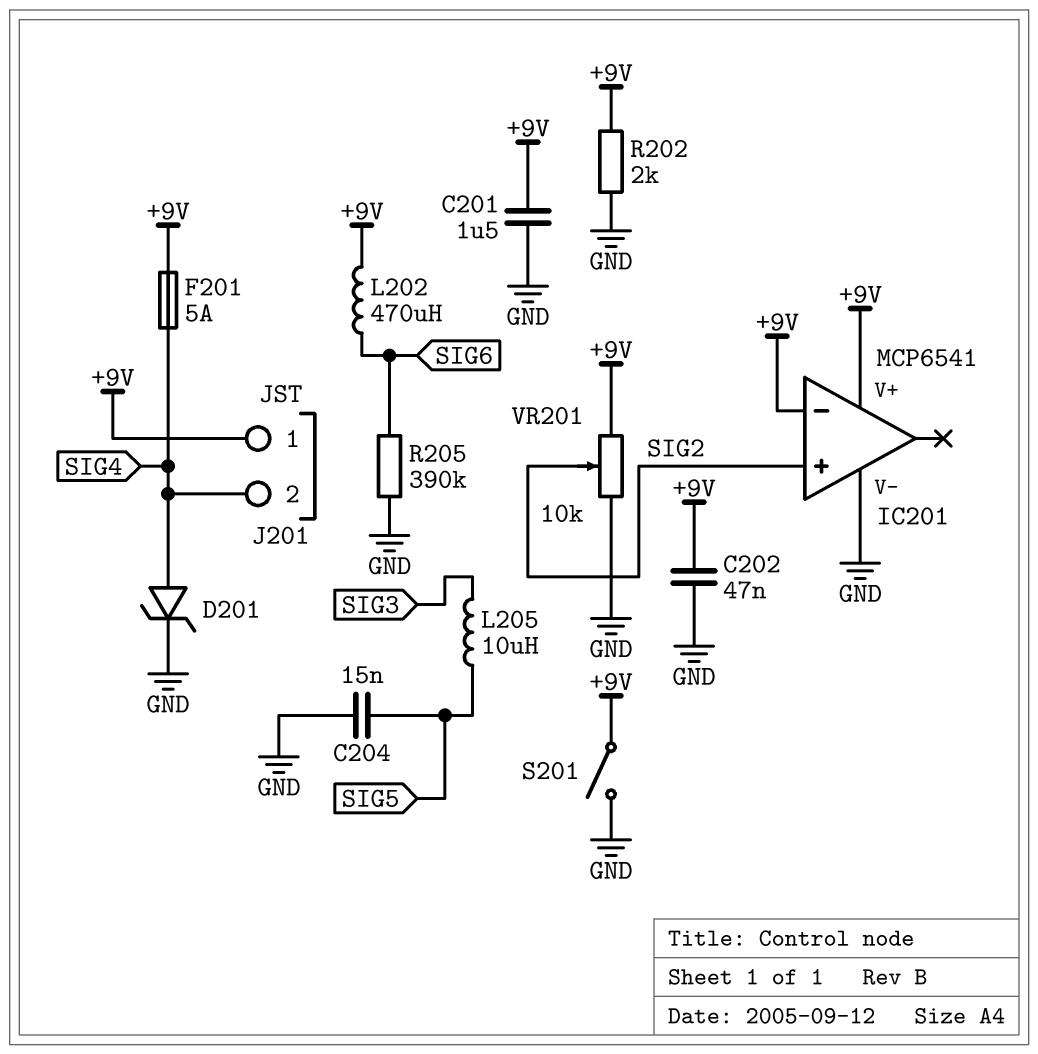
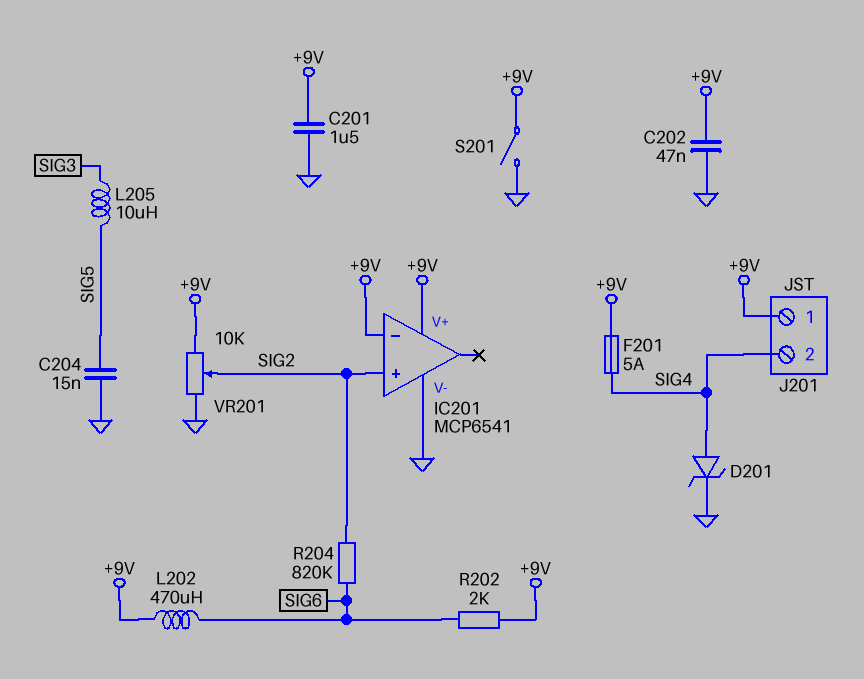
R202: 2k (+9V, GND) -> 2k (+9V, SIG6)
R204: none -> 820k (SIG2, SIG6)
R205: 390k (GND, SIG6) -> none

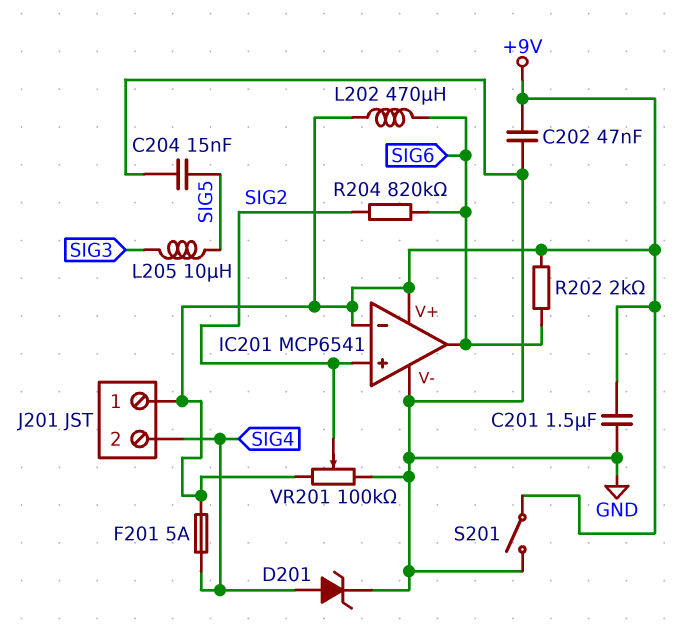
IC201 pin out: none -> SIG6
VR201: 10k (+9V, GND, wiper SIG2) -> 100k (+9V, GND, wiper SIG2)

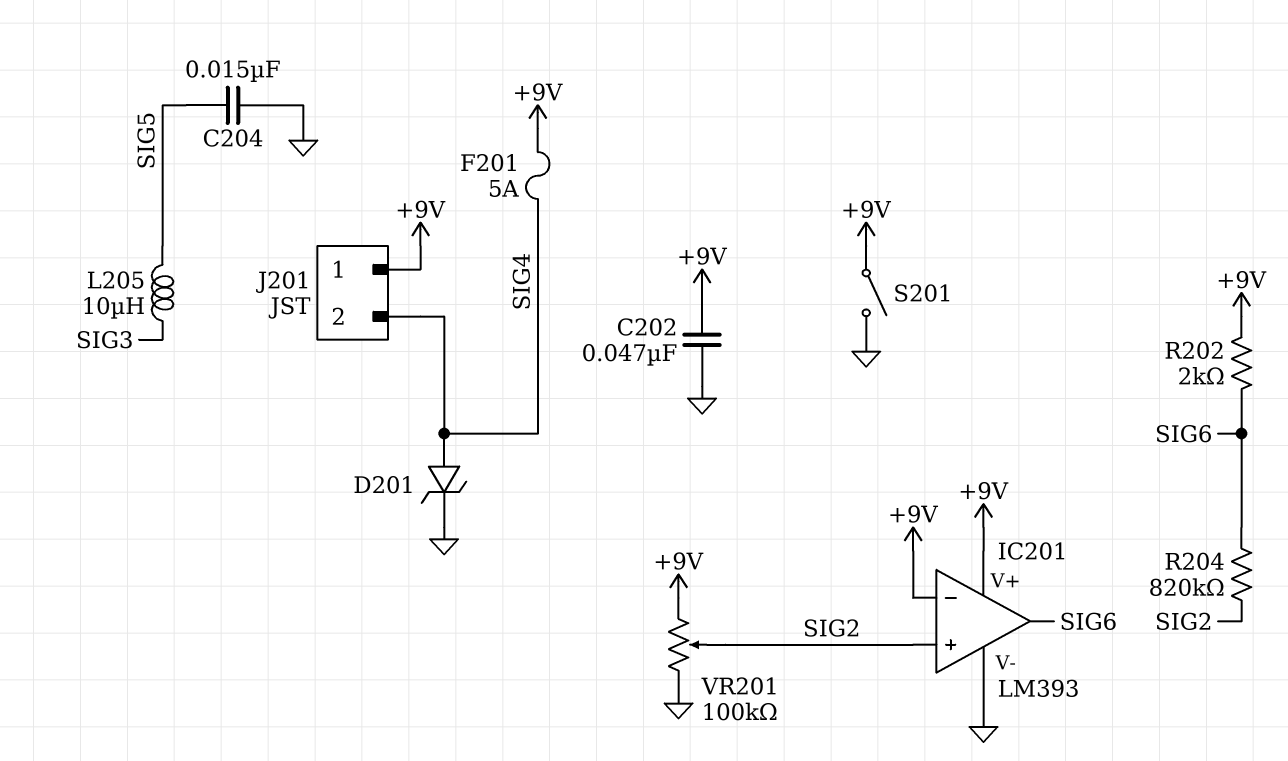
C201: 1.5uF (+9V, GND) -> none
IC201: MCP6541 -> LM393
L202: 470uH (+9V, SIG6) -> none

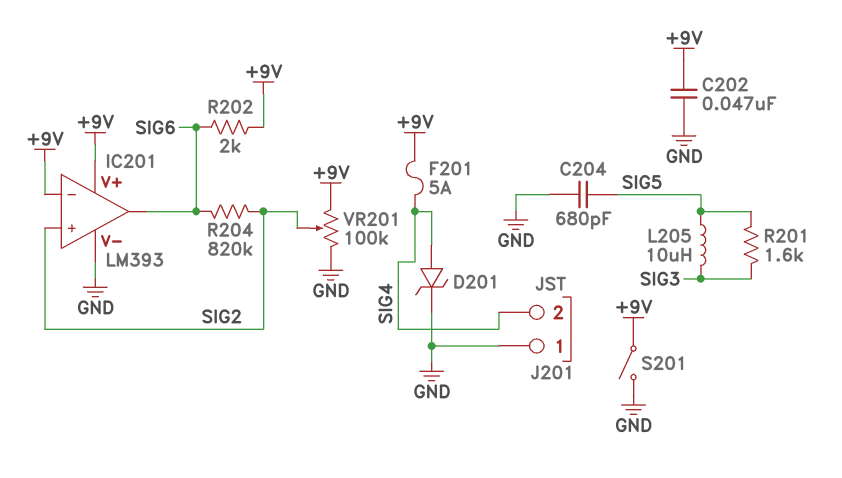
C204: 15nF (GND, SIG5) -> 680pF (GND, SIG5)
J201 pin 1: +9V -> GND
R201: none -> 1.6k (SIG3, SIG5)

